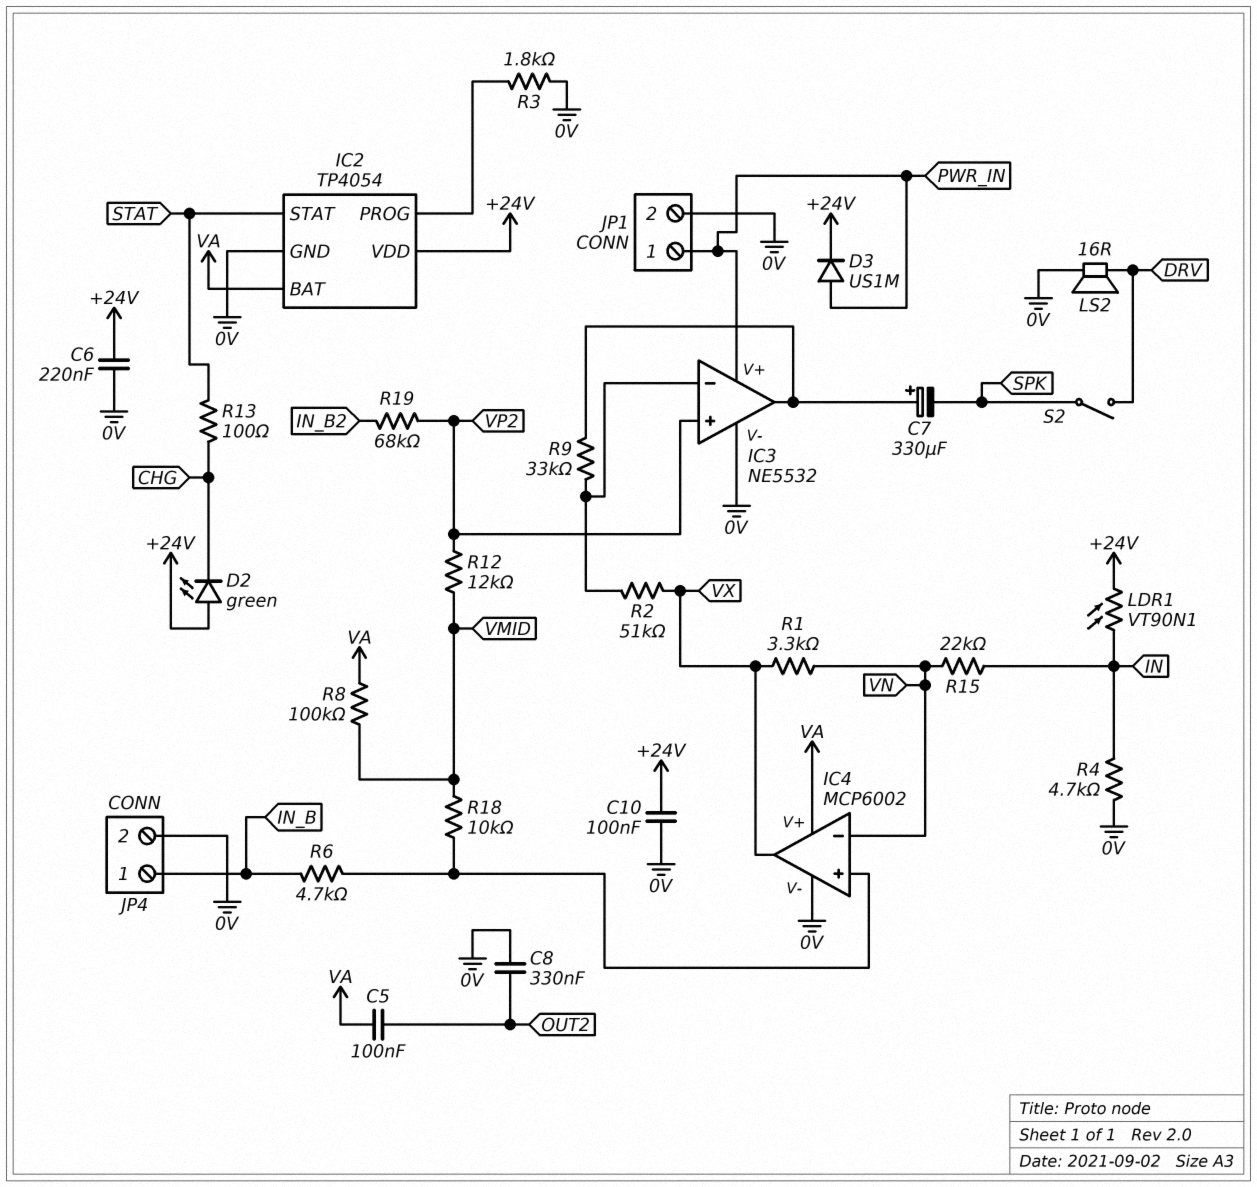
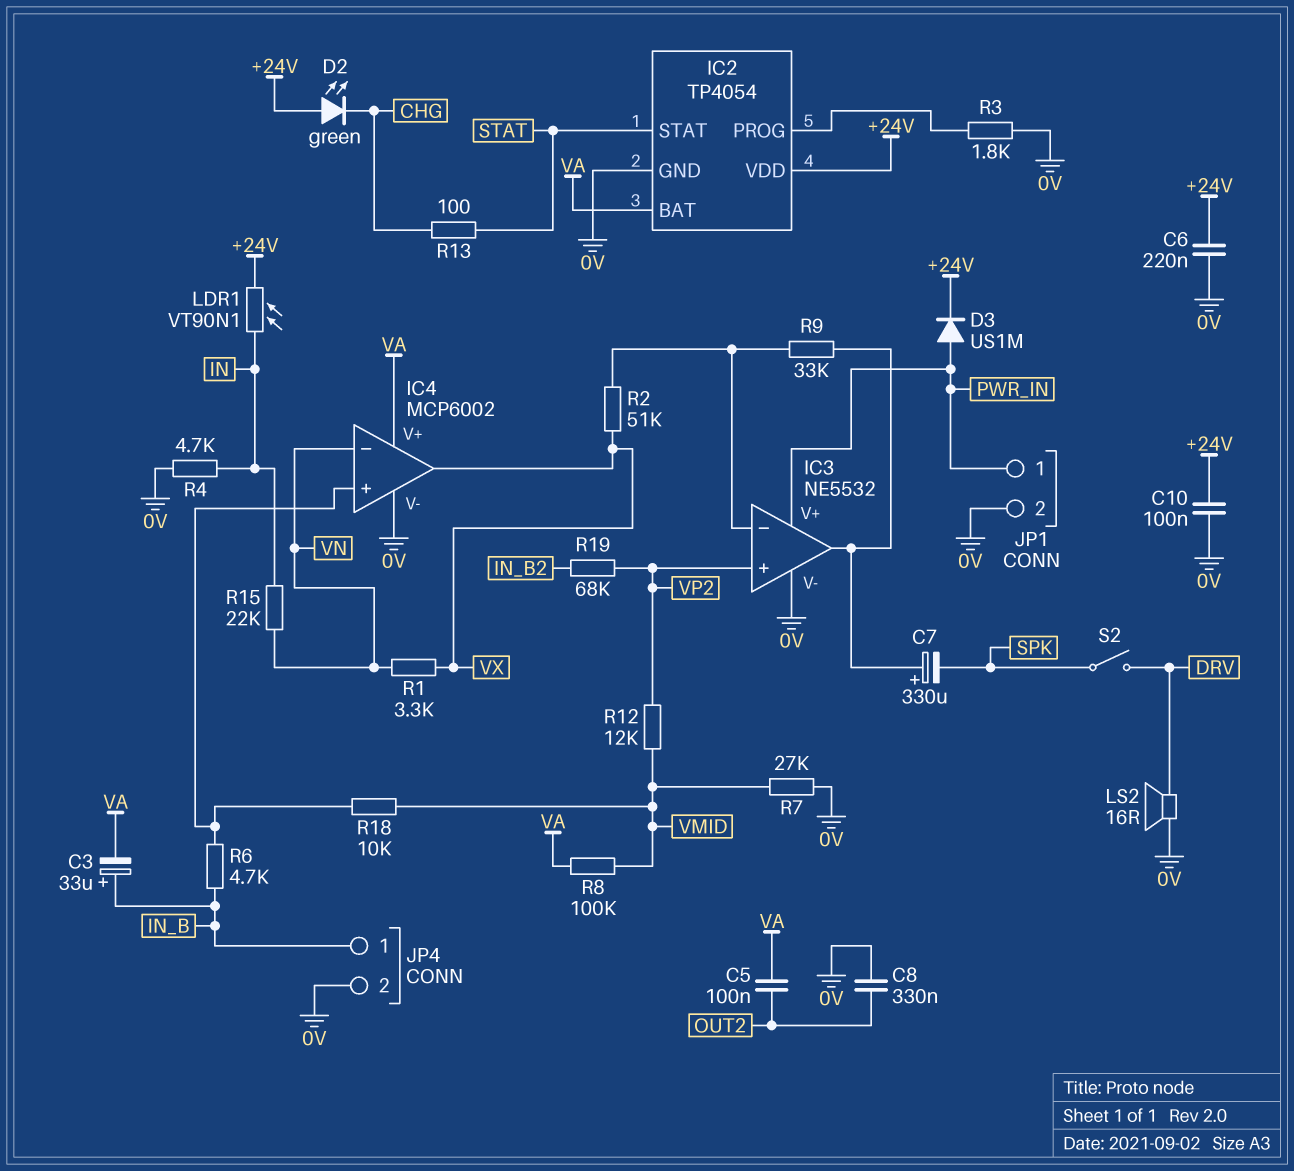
C3: none -> 33uF (plus IN_B, minus VA)
R7: none -> 27k (0V, VMID)

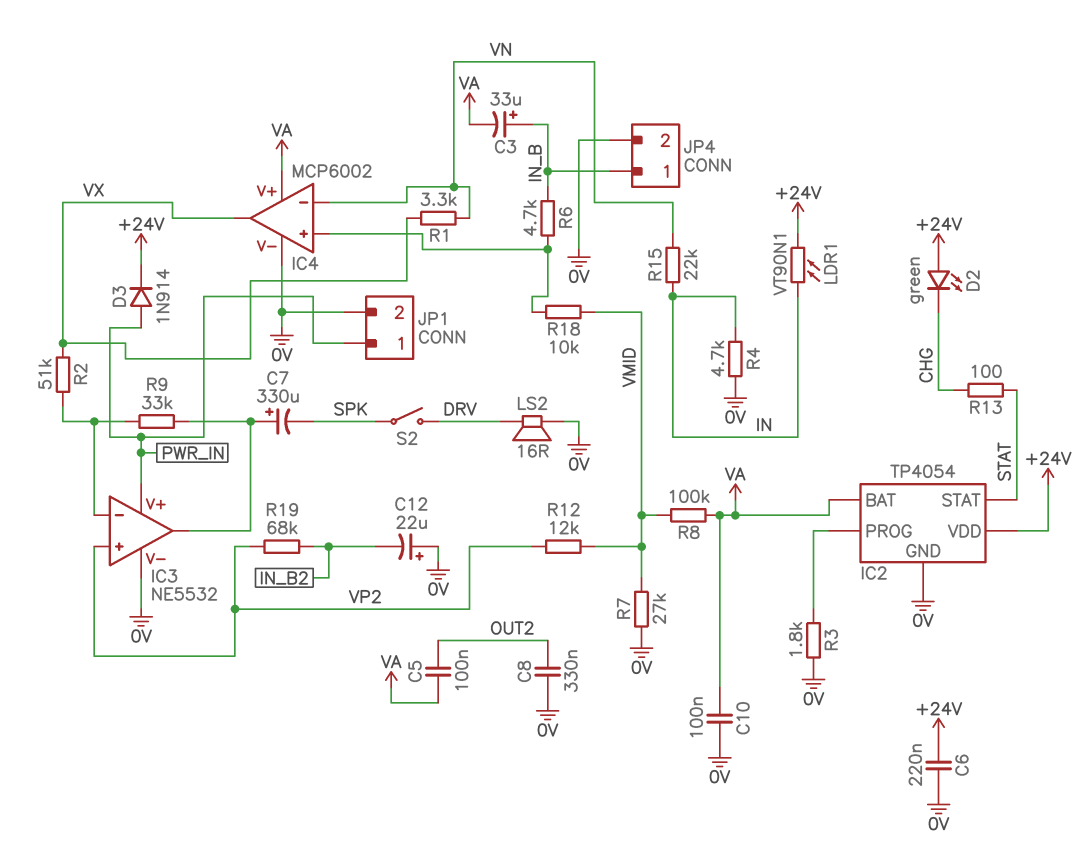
C10: 100nF (+24V, 0V) -> 100nF (0V, VA)
C12: none -> 22uF (plus 0V, minus IN_B2)
D3: diode US1M (A PWR_IN, K +24V) -> diode 1N914 (A PWR_IN, K +24V)

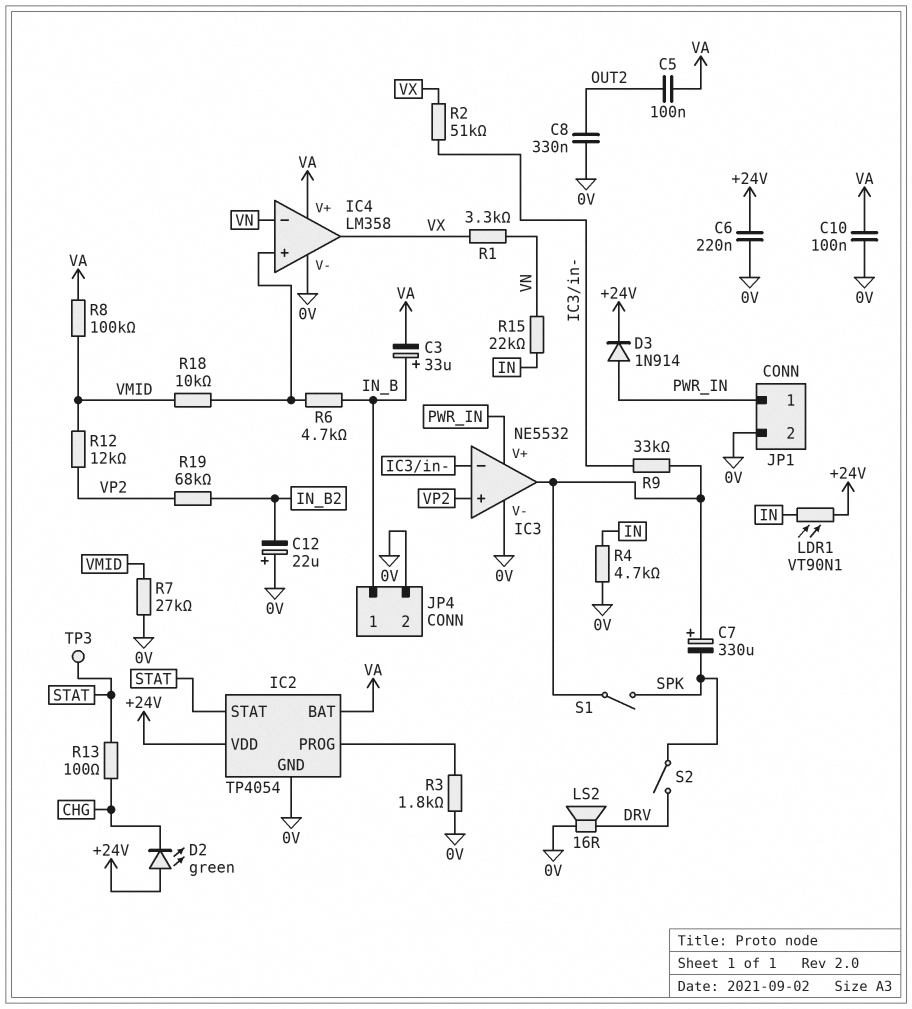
IC4: MCP6002 -> LM358
S1: none -> switch (IC3/out, SPK)
TP3: none -> test point (STAT)

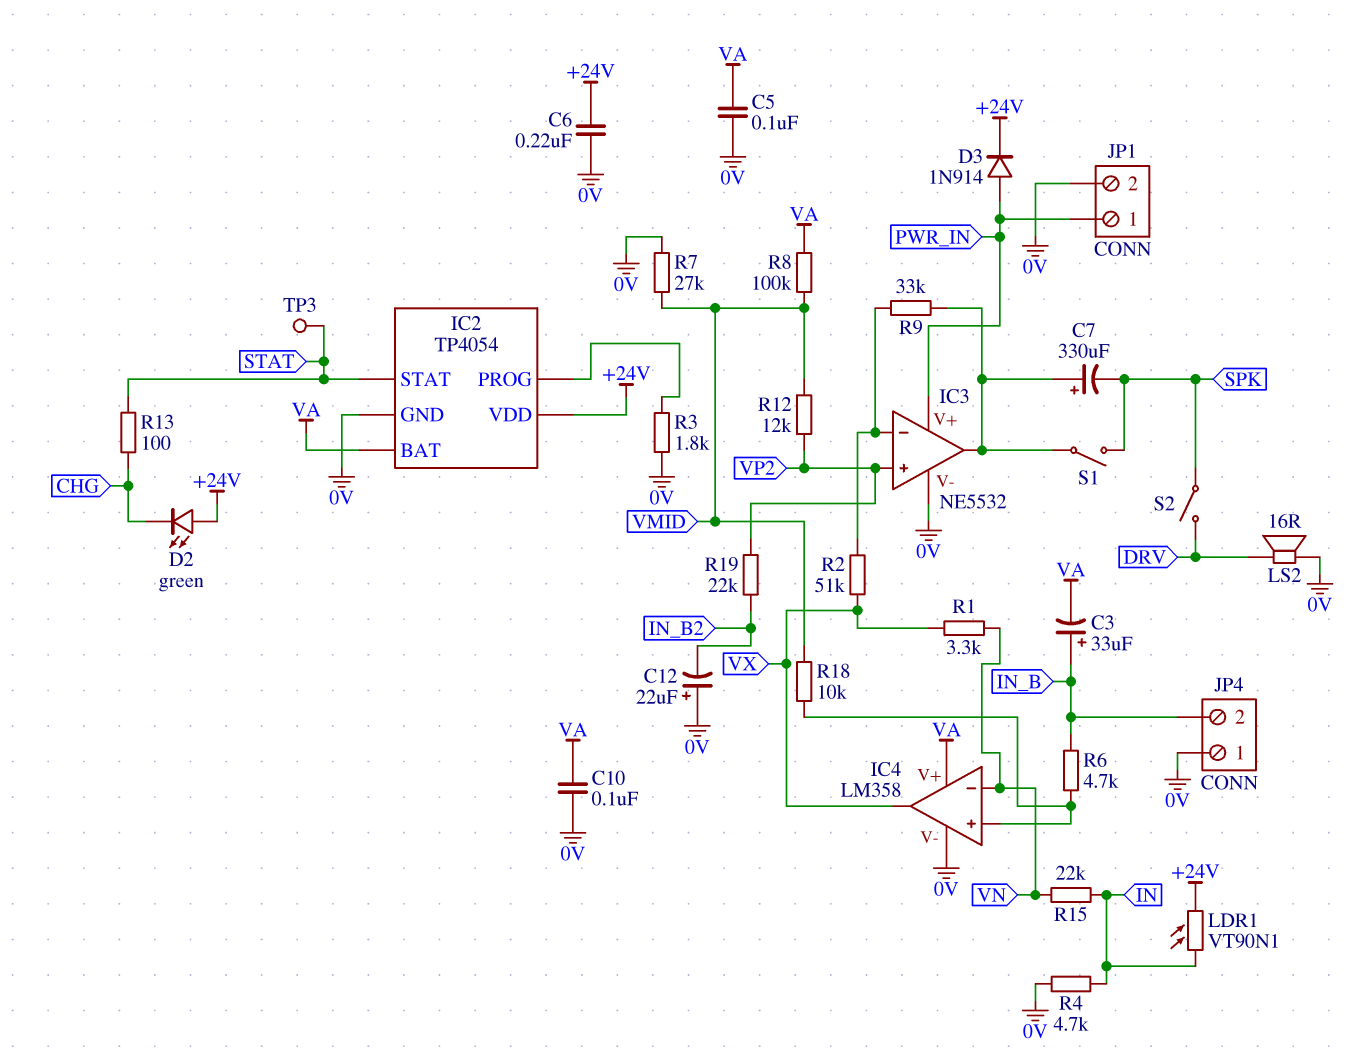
C5: 100nF (OUT2, VA) -> 100nF (0V, VA)
C8: 330nF (0V, OUT2) -> none
JP4 pin 1: IN_B -> 0V
JP4 pin 2: 0V -> IN_B
R19: 68k (IN_B2, VP2) -> 22k (IN_B2, VP2)

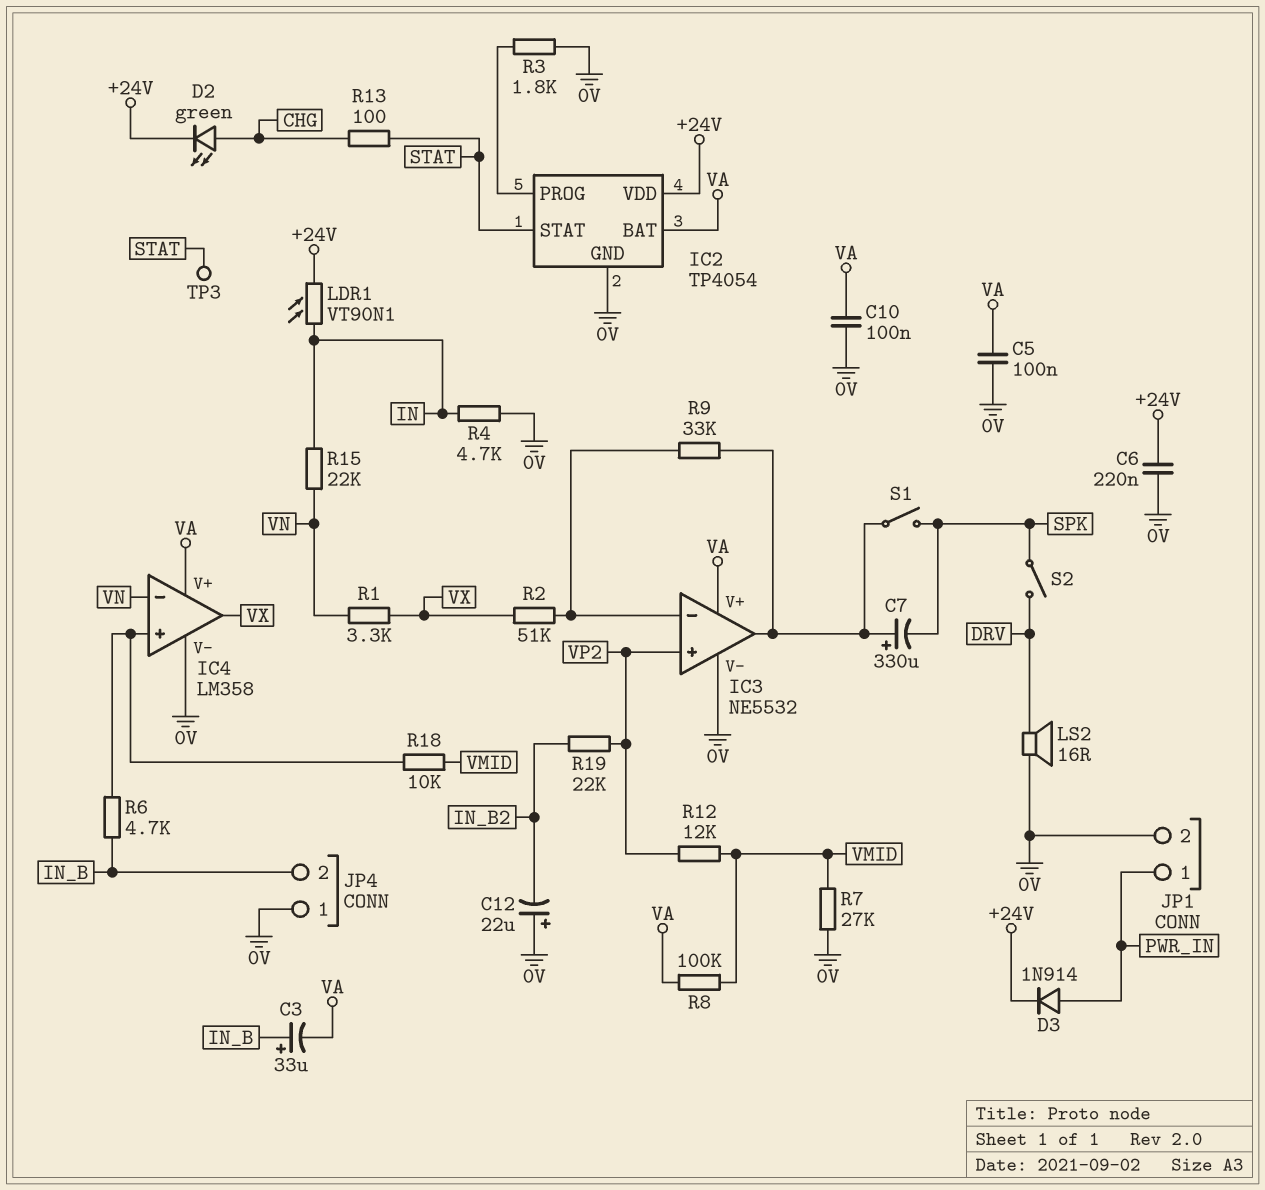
D2: LED green (A +24V, K CHG) -> LED green (A CHG, K +24V)
IC3 pin V+: PWR_IN -> VA

